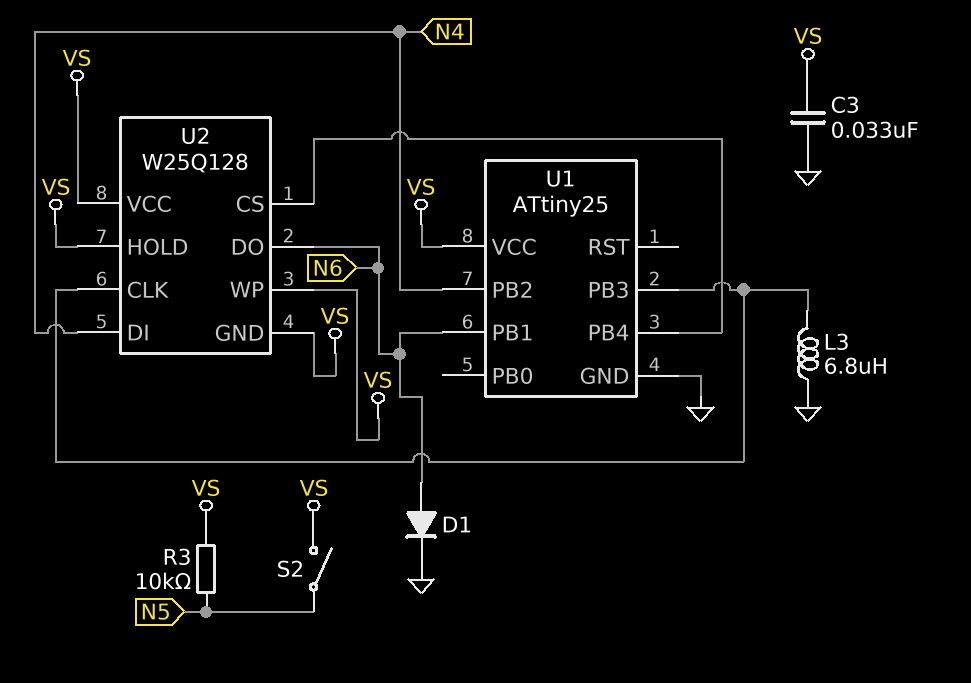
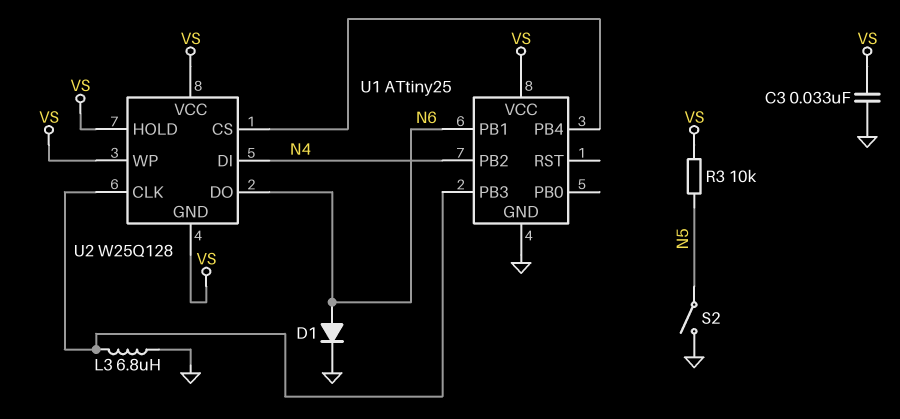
S2: switch (N5, VS) -> switch (GND, N5)

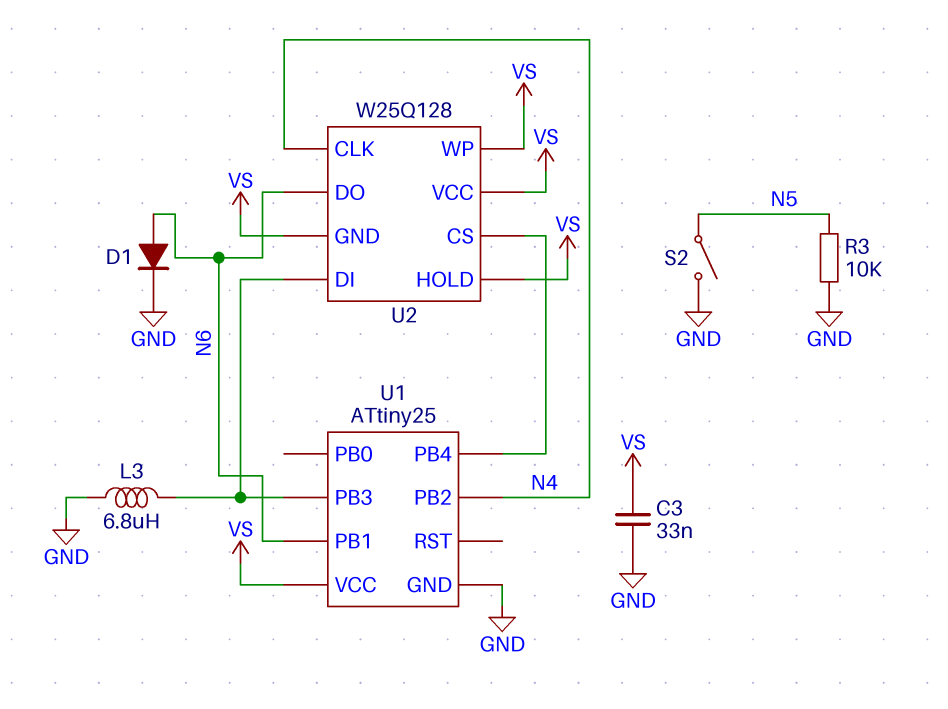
R3: 10k (N5, VS) -> 10k (GND, N5)
U2 pin CLK: U1/PB3 -> N4
U2 pin DI: N4 -> U1/PB3

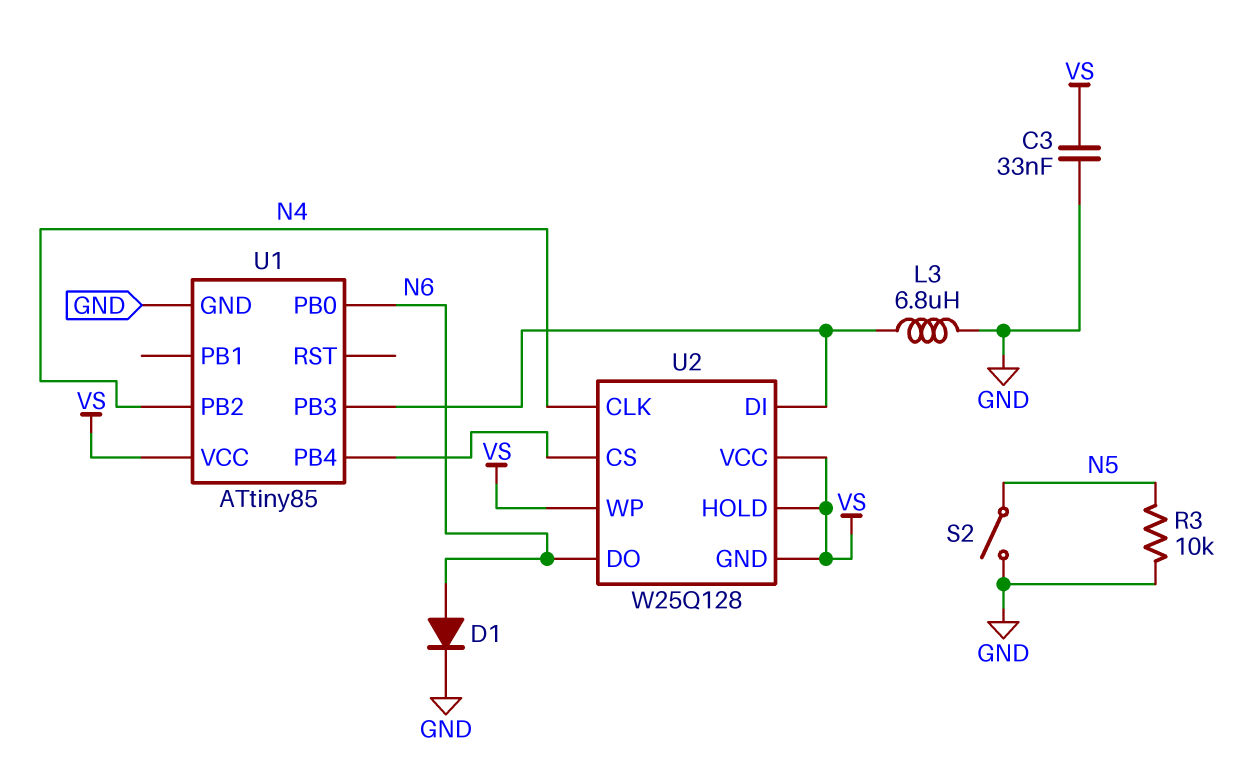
U1: ATtiny25 -> ATtiny85
U1 pin PB0: none -> N6
U1 pin PB1: N6 -> none

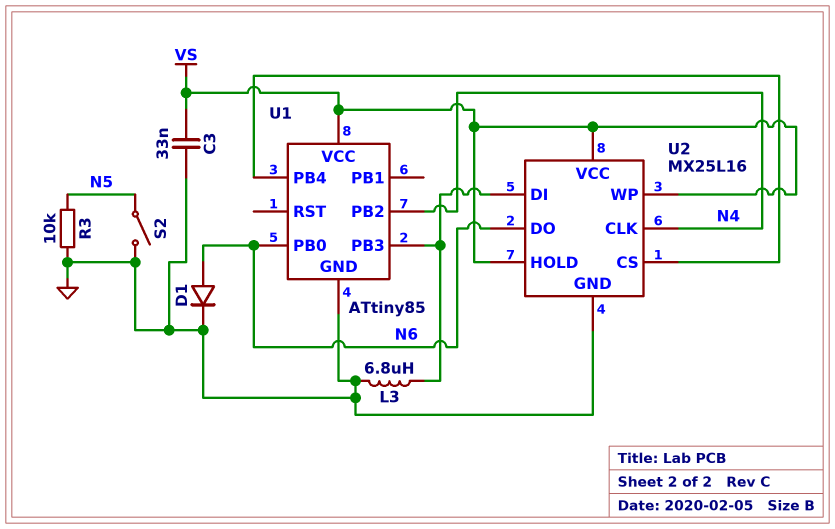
U2: W25Q128 -> MX25L16
U2 pin GND: VS -> GND

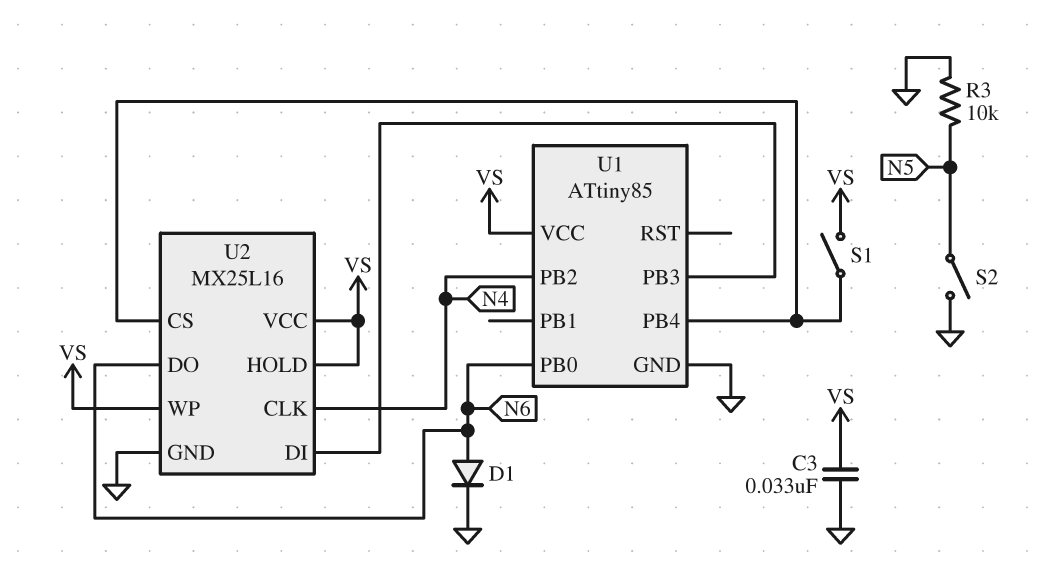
L3: 6.8uH (GND, U1/PB3) -> none
S1: none -> switch (U1/PB4, VS)

